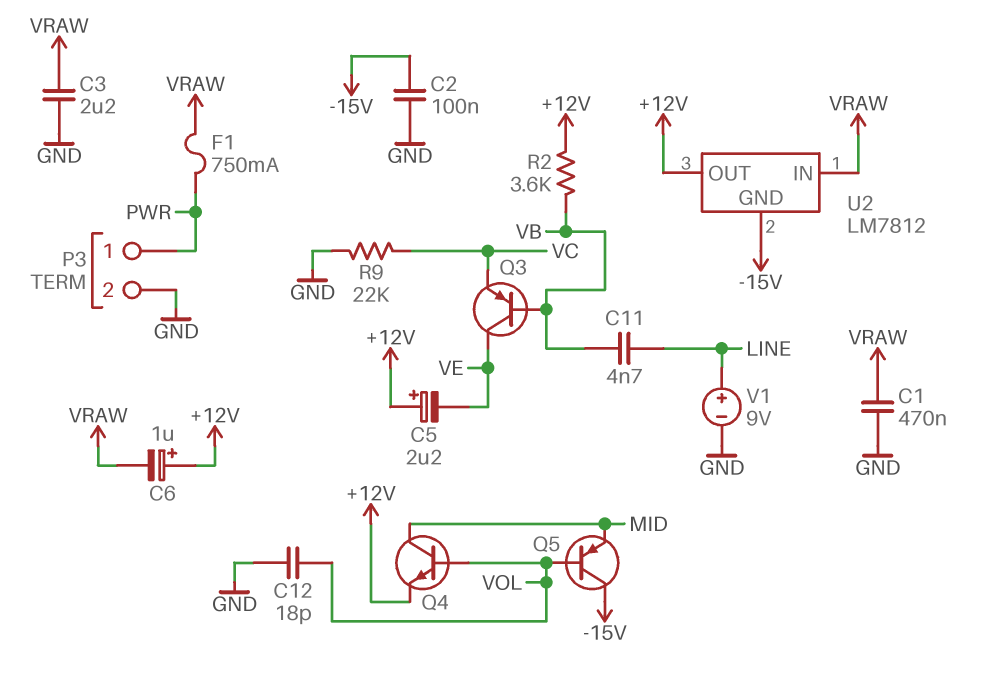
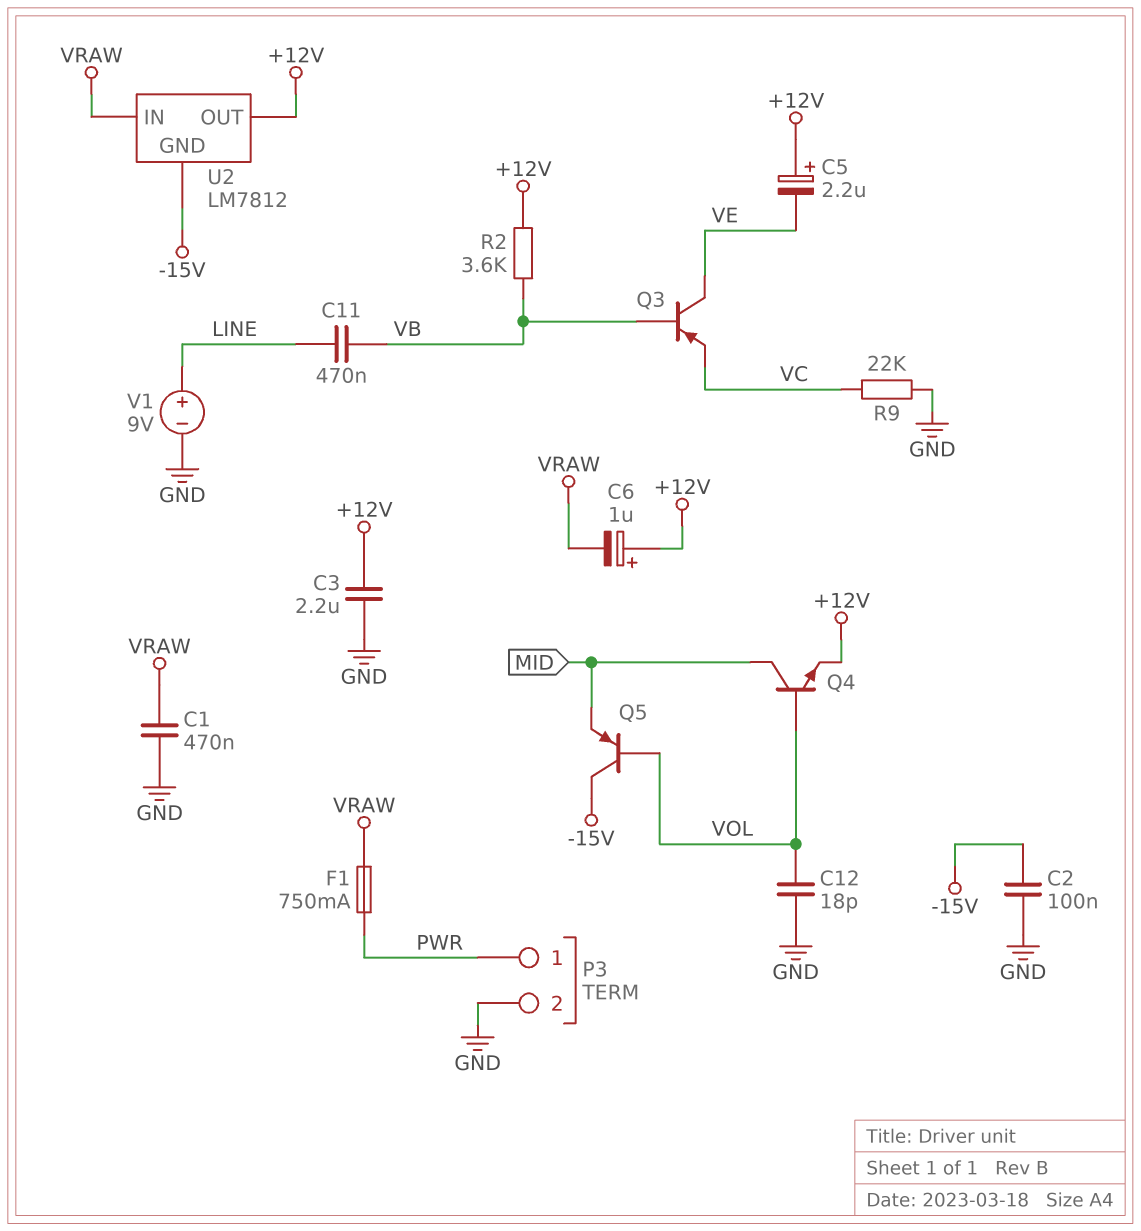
C3: 2.2uF (GND, VRAW) -> 2.2uF (+12V, GND)
C11: 4.7nF (LINE, VB) -> 470nF (LINE, VB)

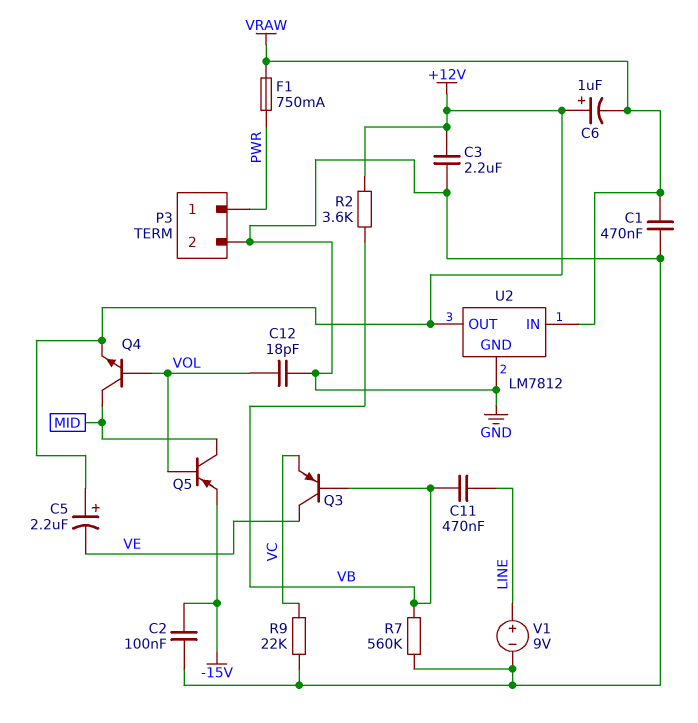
Q5: PNP (B VOL, C -15V, E MID) -> PNP (B VOL, C MID, E -15V)
R7: none -> 560k (GND, VB)
U2 pin GND: -15V -> GND

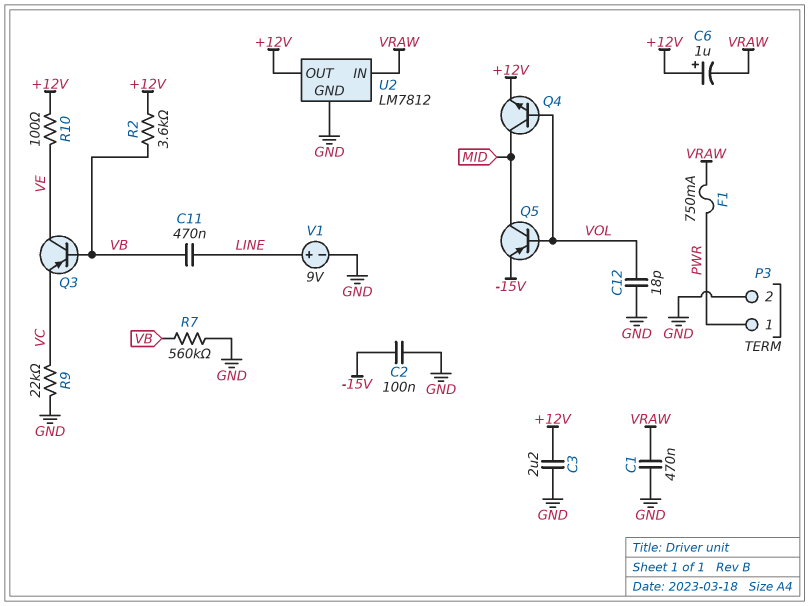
C5: 2.2uF (plus +12V, minus VE) -> none
R10: none -> 100 (+12V, VE)

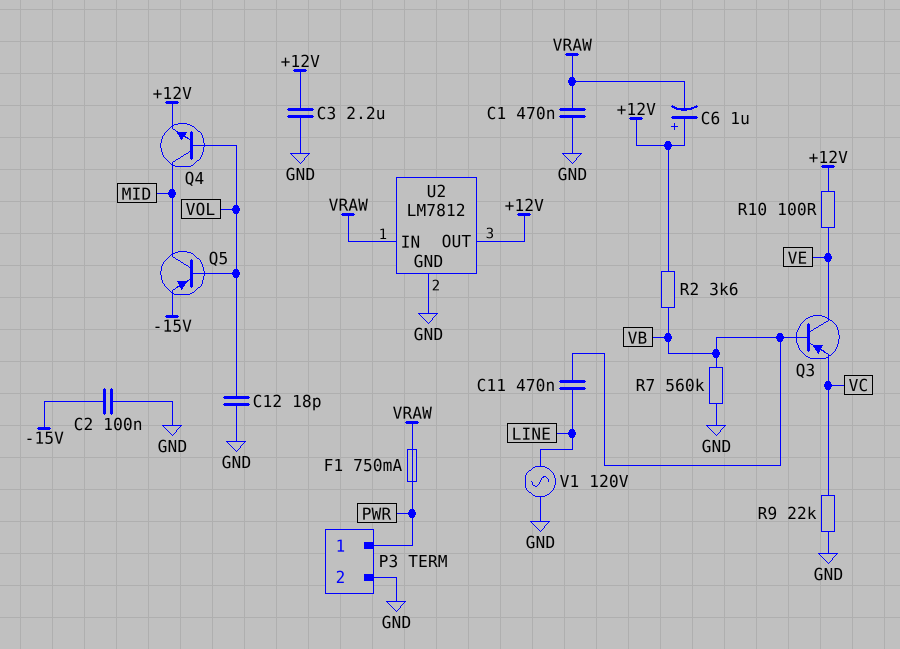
V1: 9V (plus LINE, minus GND) -> AC 120V (GND, LINE)

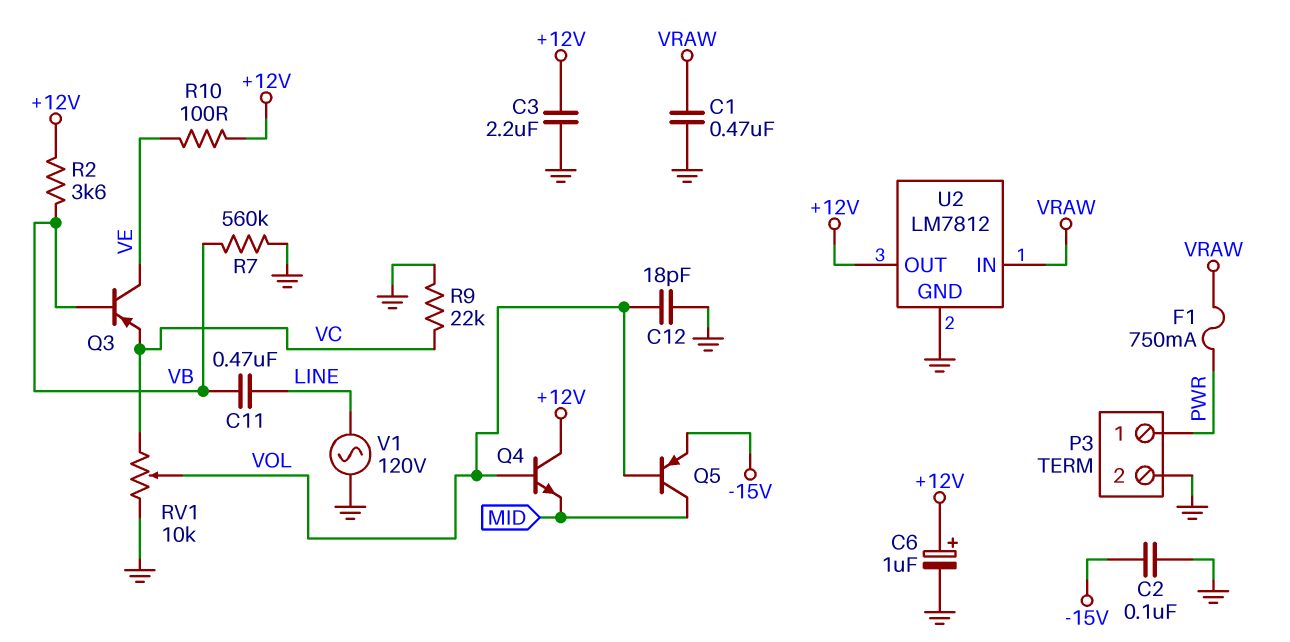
C6: 1uF (plus +12V, minus VRAW) -> 1uF (plus +12V, minus GND)
Q4: NPN (B VOL, C MID, E +12V) -> NPN (B VOL, C +12V, E MID)
RV1: none -> 10k (GND, VC, wiper VOL)

